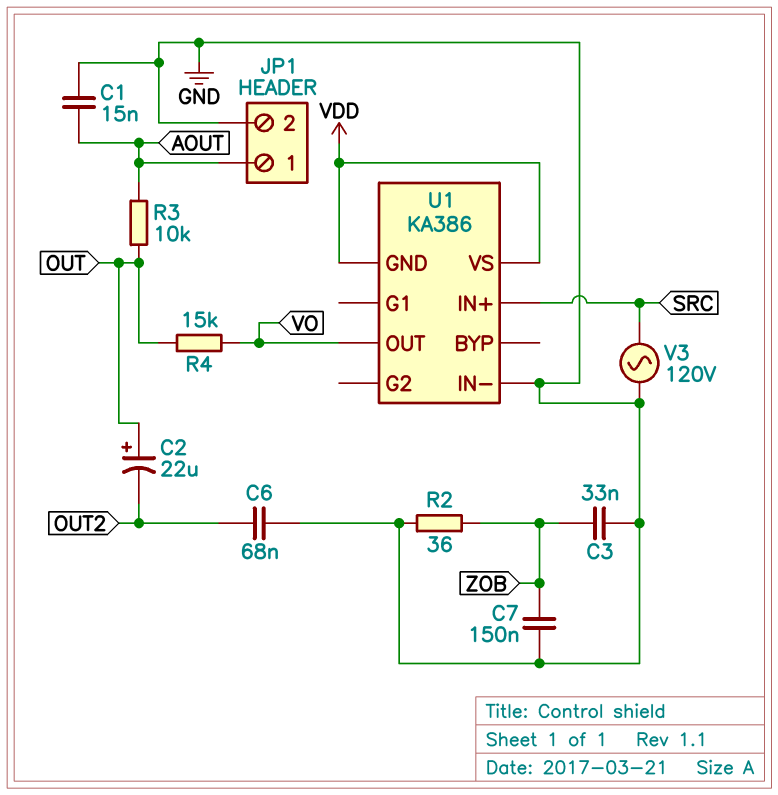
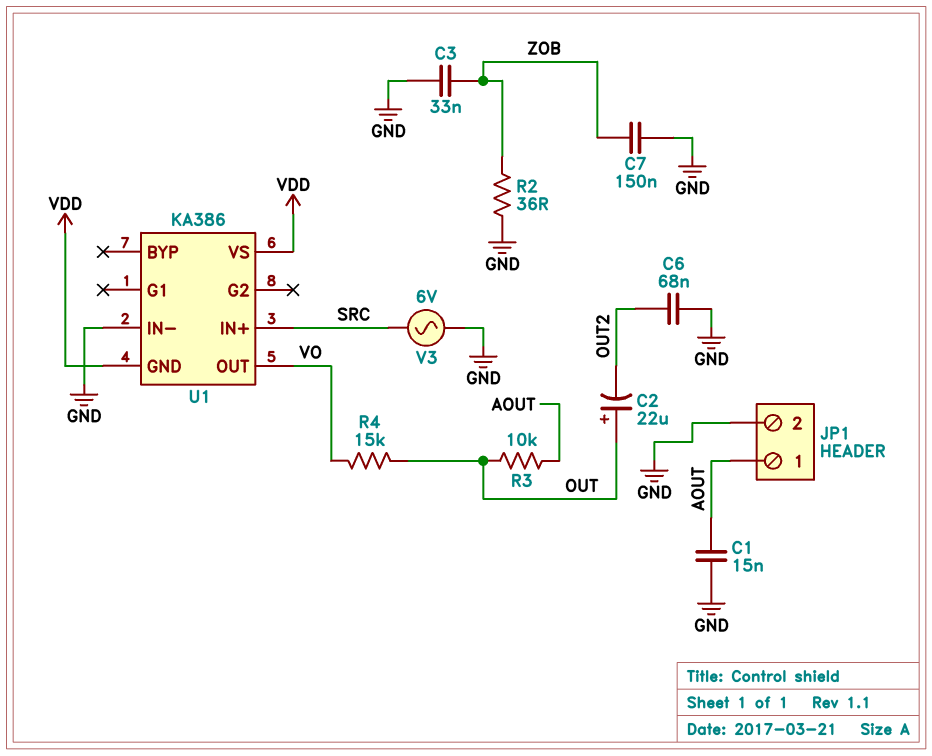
V3: AC 120V (GND, SRC) -> AC 6V (GND, SRC)

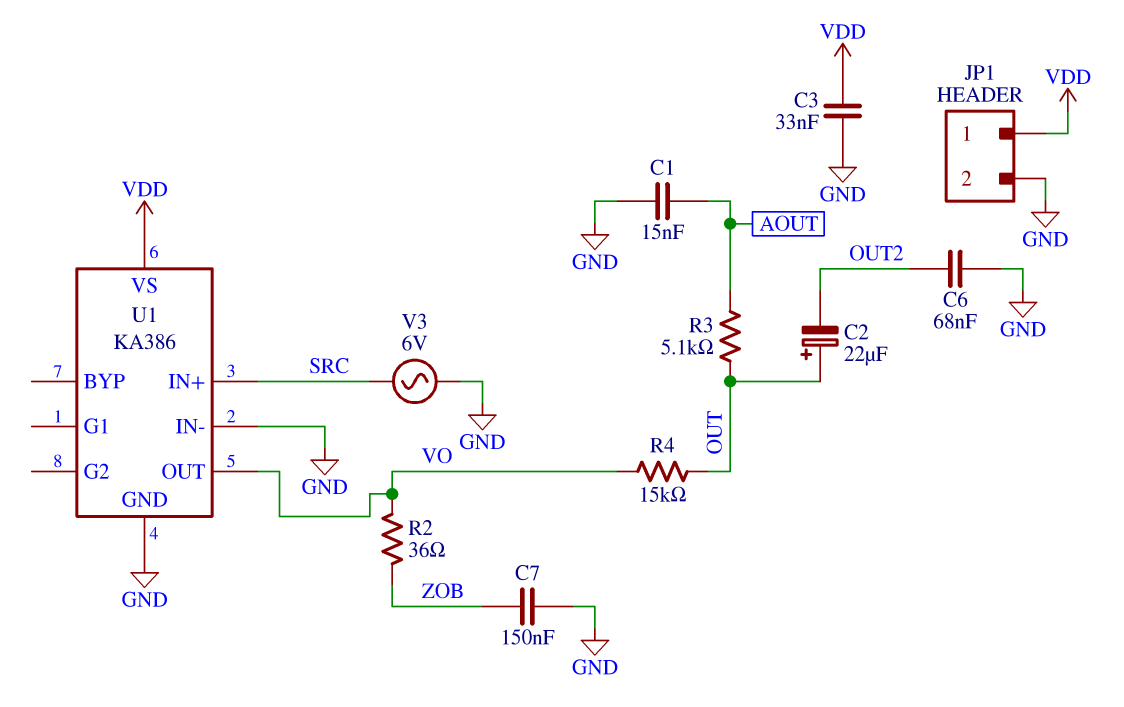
C3: 33nF (GND, ZOB) -> 33nF (GND, VDD)
JP1 pin 1: AOUT -> VDD
R2: 36 (GND, ZOB) -> 36 (VO, ZOB)
R3: 10k (AOUT, OUT) -> 5.1k (AOUT, OUT)
U1 pin GND: VDD -> GND

